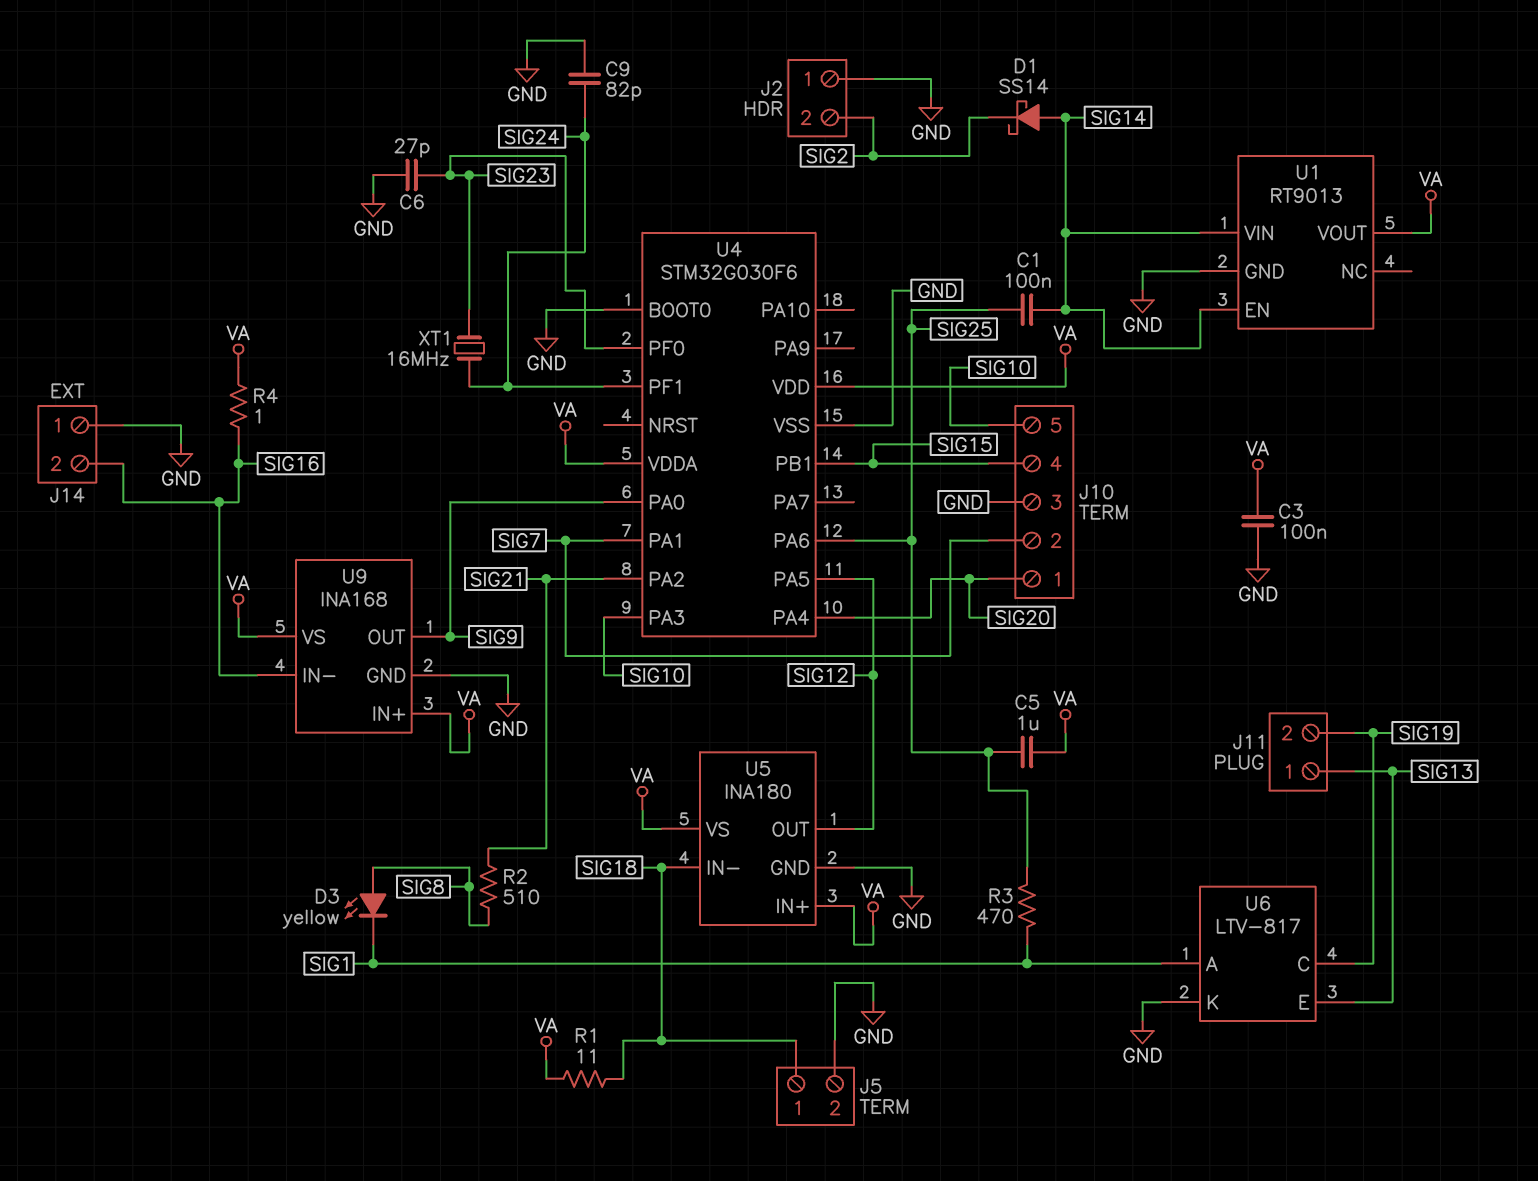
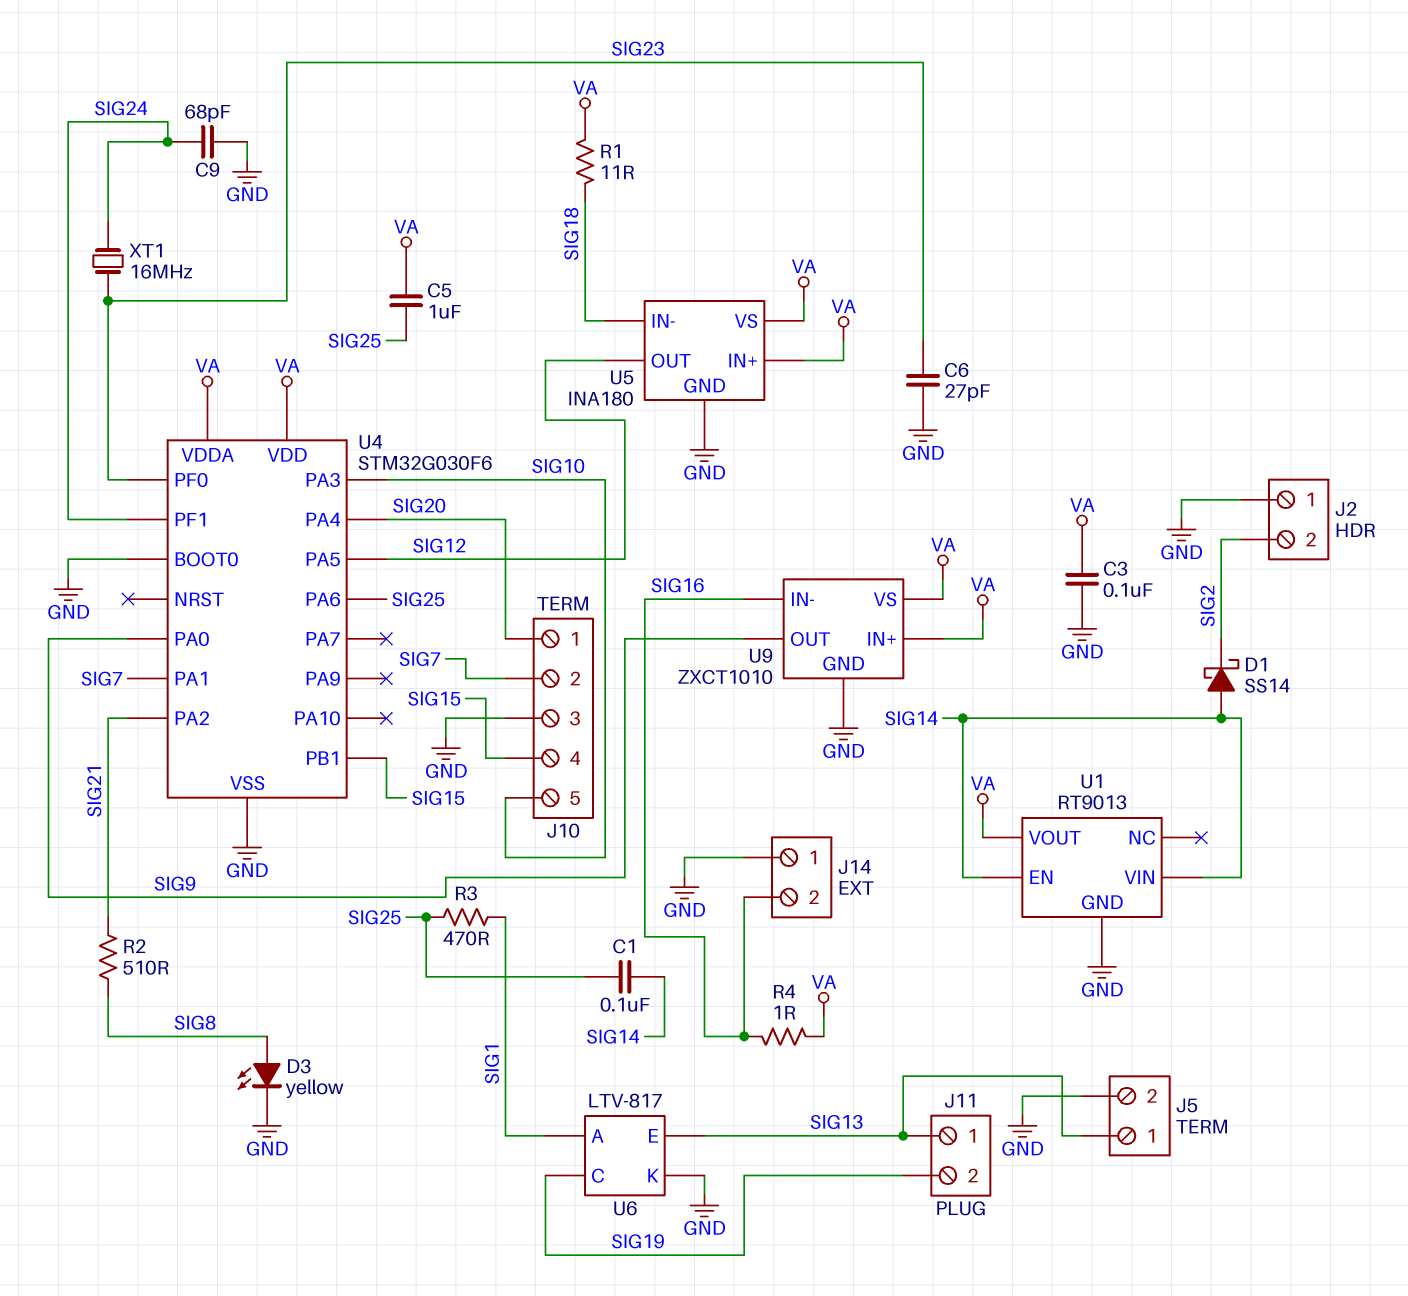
C9: 82pF (GND, SIG24) -> 68pF (GND, SIG24)
D3: LED yellow (A SIG8, K SIG1) -> LED yellow (A SIG8, K GND)
J5 pin 1: SIG18 -> SIG13
U9: INA168 -> ZXCT1010

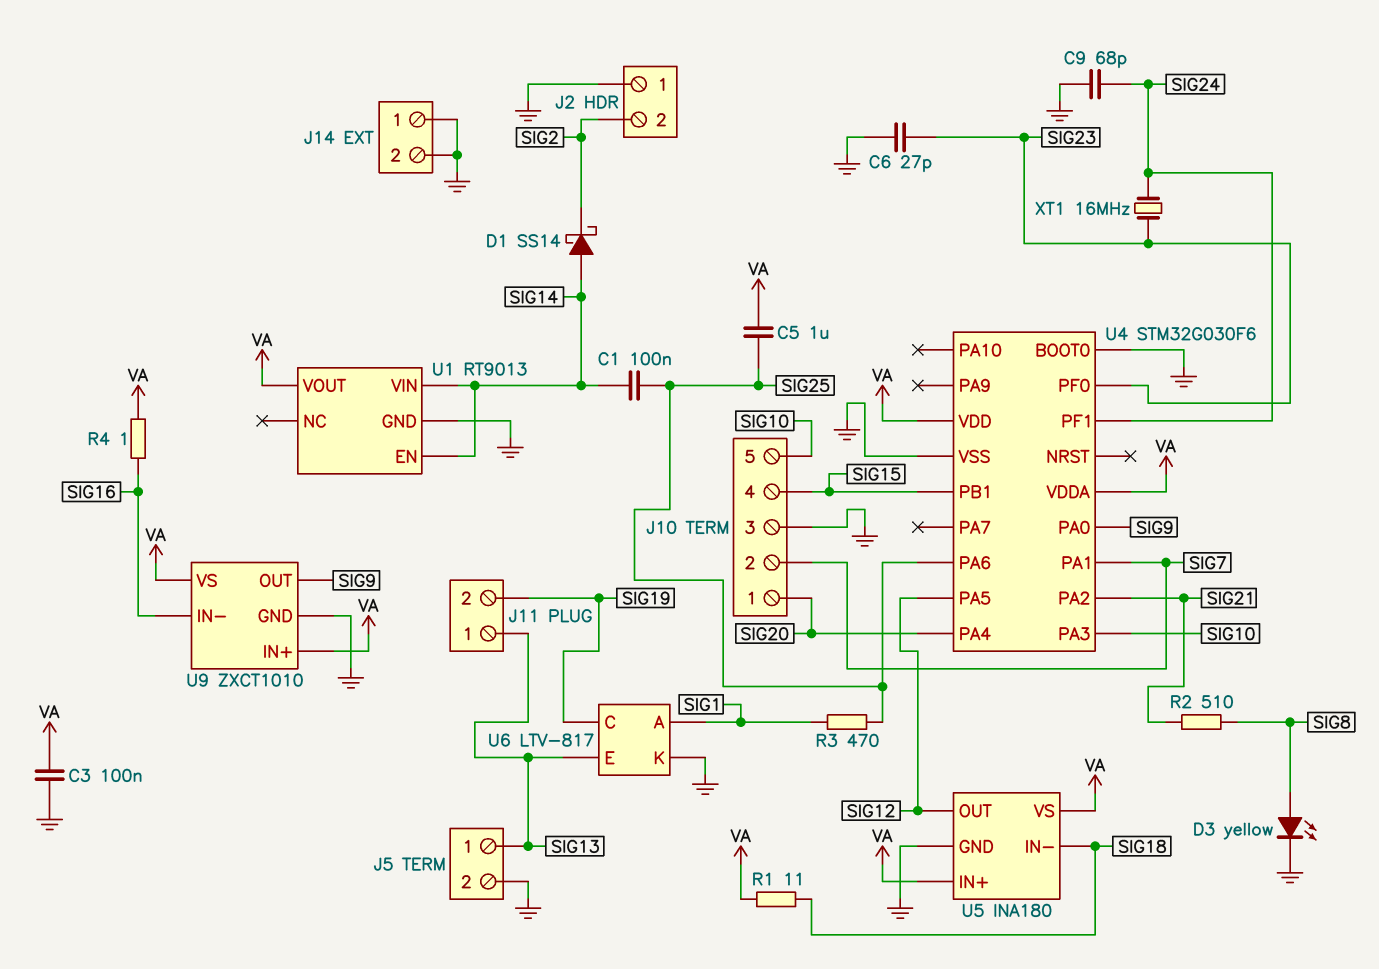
J14 pin 2: SIG16 -> GND

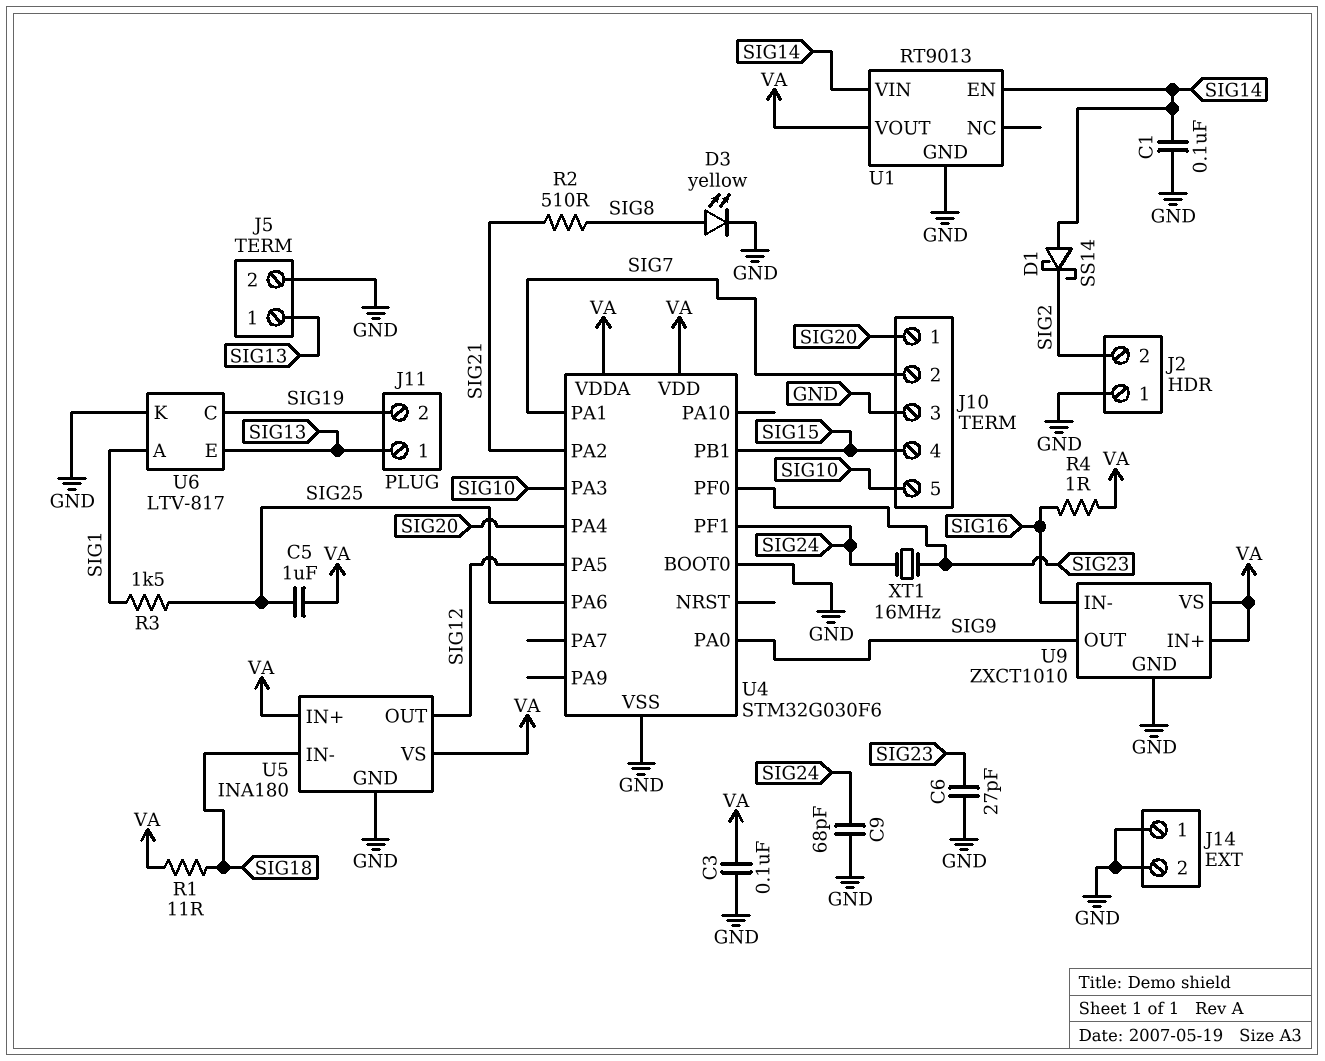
C1: 100nF (SIG14, SIG25) -> 100nF (GND, SIG14)
R3: 470 (SIG1, SIG25) -> 1.5k (SIG1, SIG25)

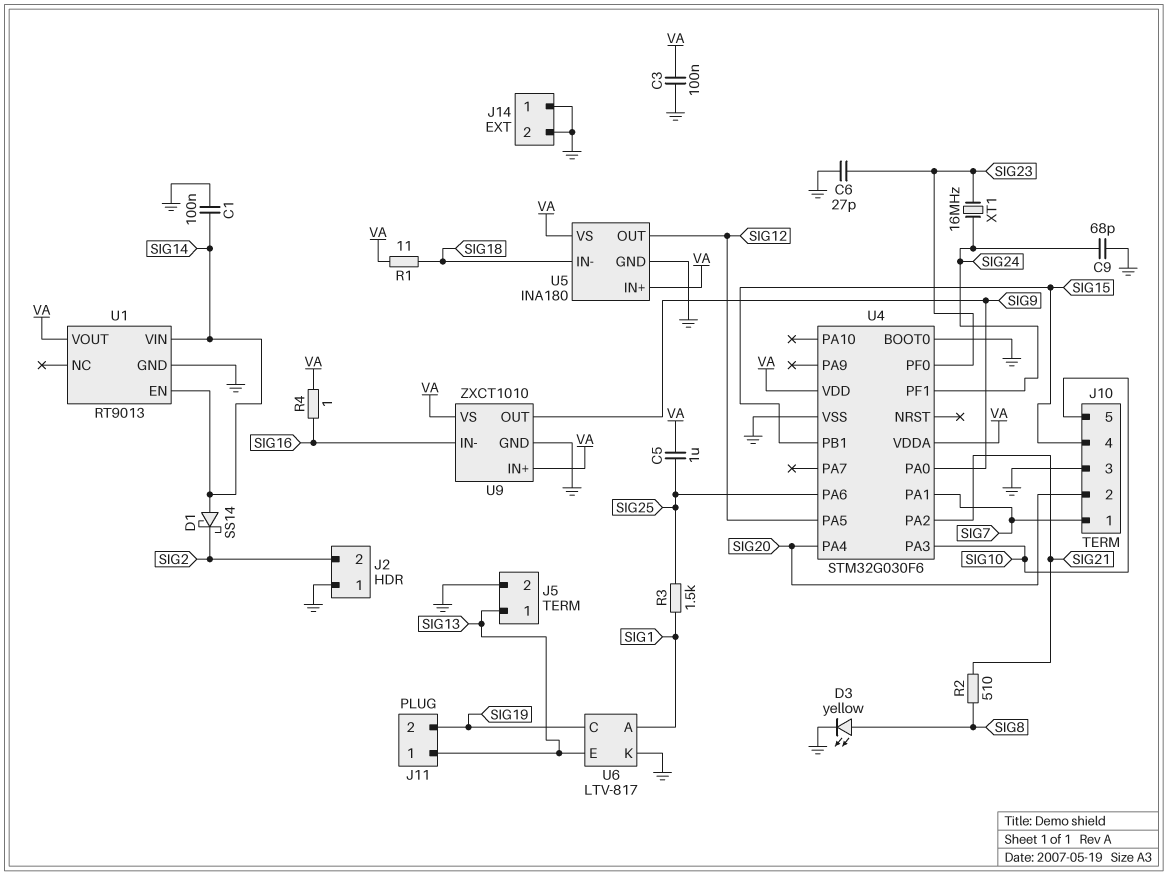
J10 pin 1: SIG20 -> SIG7
J10 pin 2: SIG7 -> SIG20

